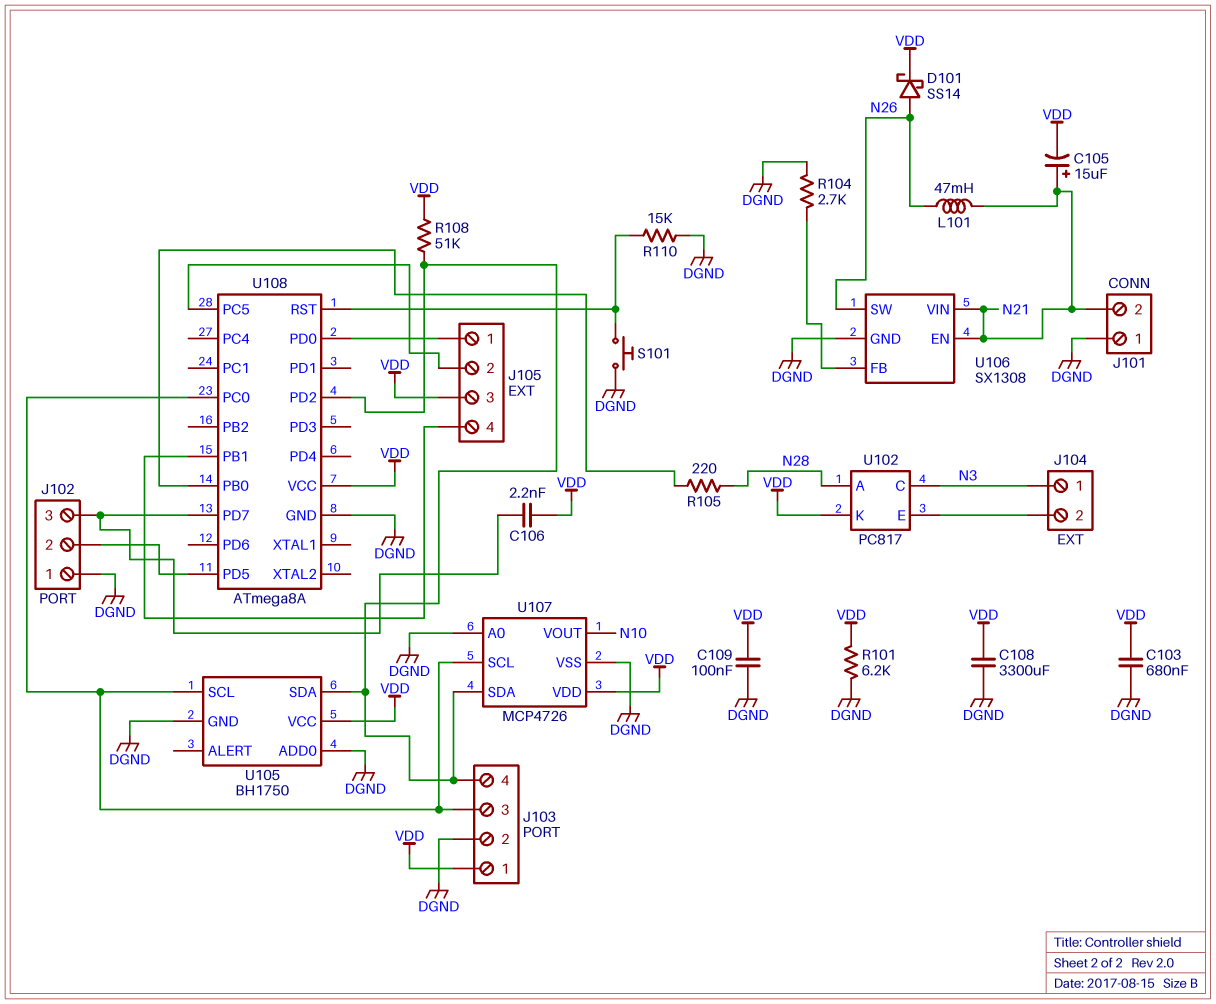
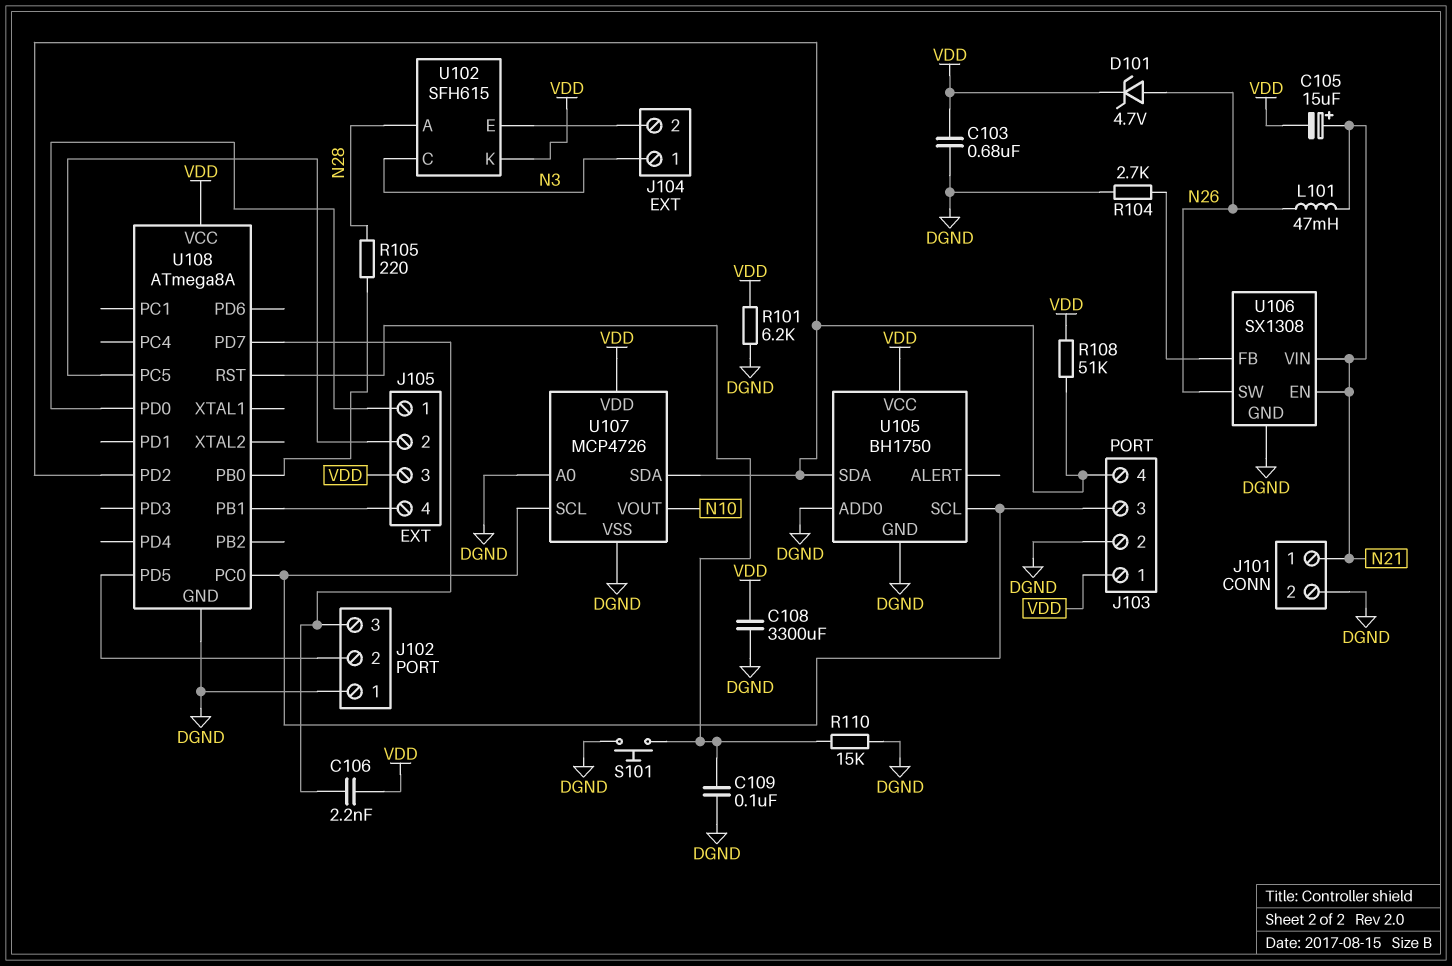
C109: 100nF (DGND, VDD) -> 100nF (DGND, U108/RST)
D101: schottky SS14 (A N26, K VDD) -> zener 4.7V (A N26, K VDD)
J101 pin 1: DGND -> N21
J101 pin 2: N21 -> DGND
U102: PC817 -> SFH615

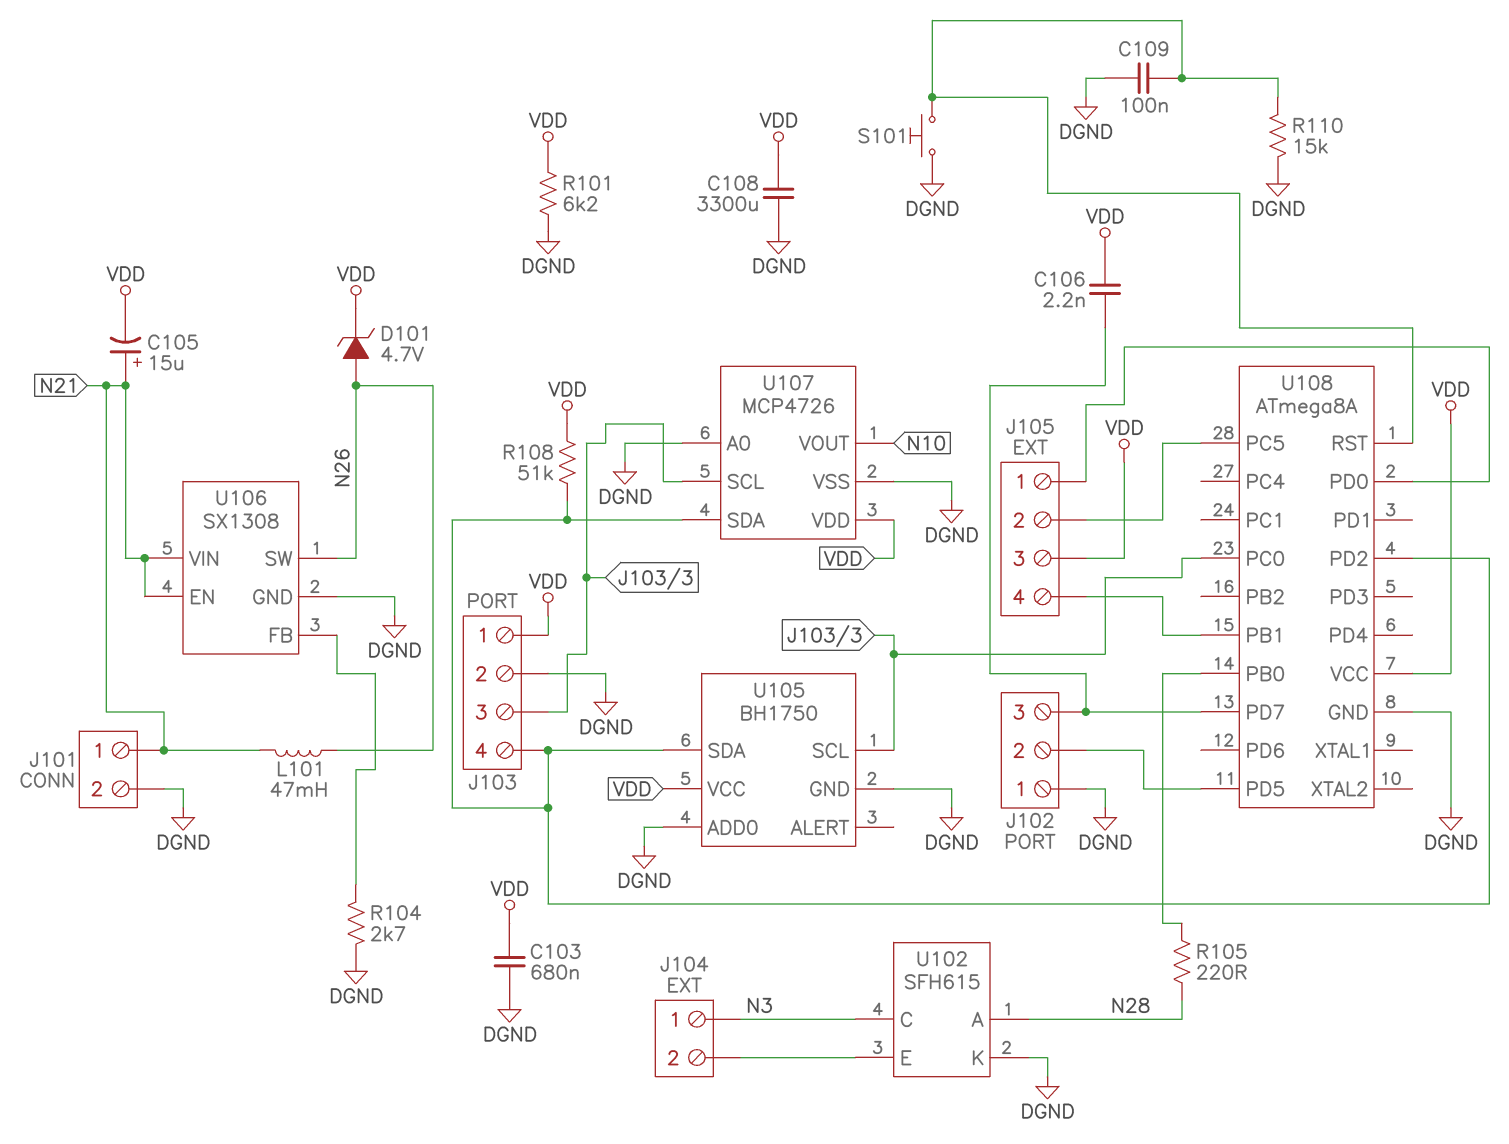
U102 pin K: VDD -> DGND

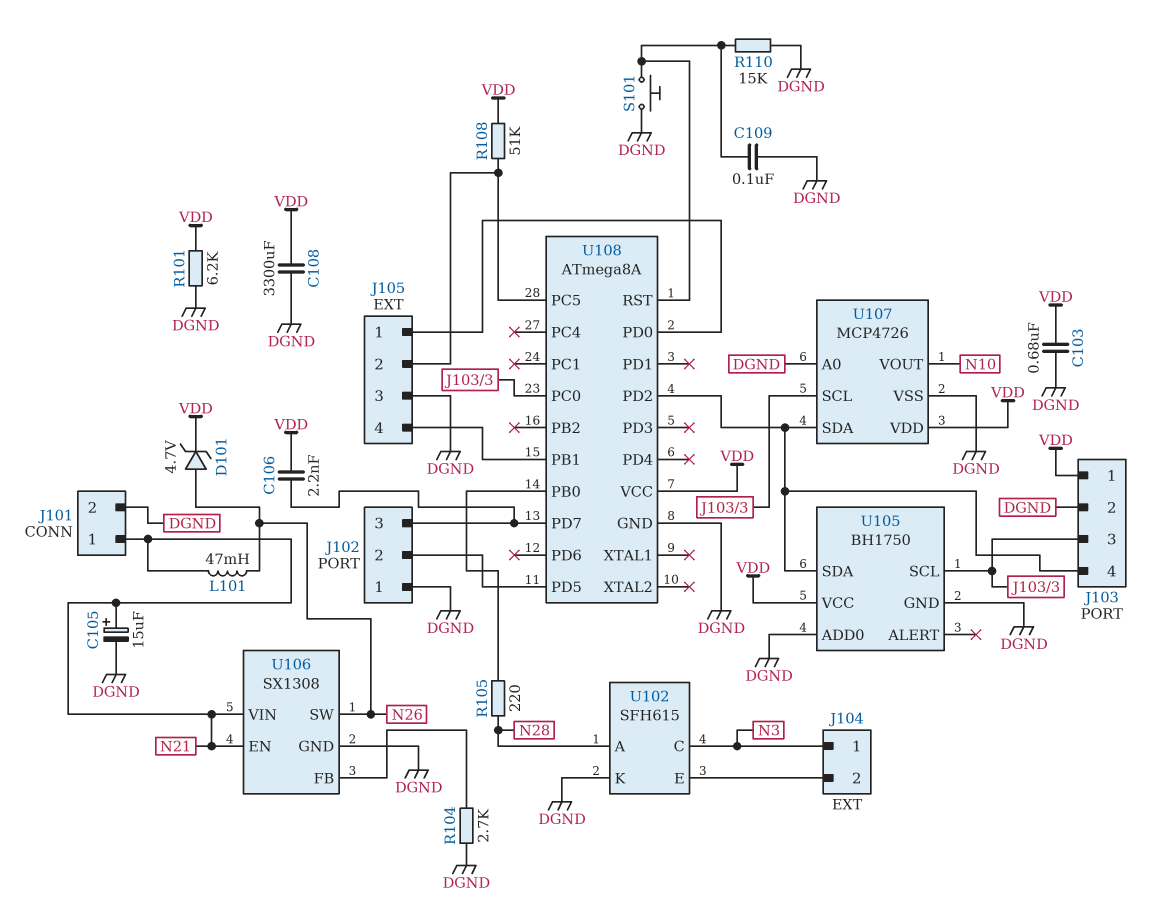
C105: 15uF (plus N21, minus VDD) -> 15uF (plus N21, minus DGND)
J105 pin 3: VDD -> DGND
R108: 51k (J103/4, VDD) -> 51k (J105/2, VDD)

